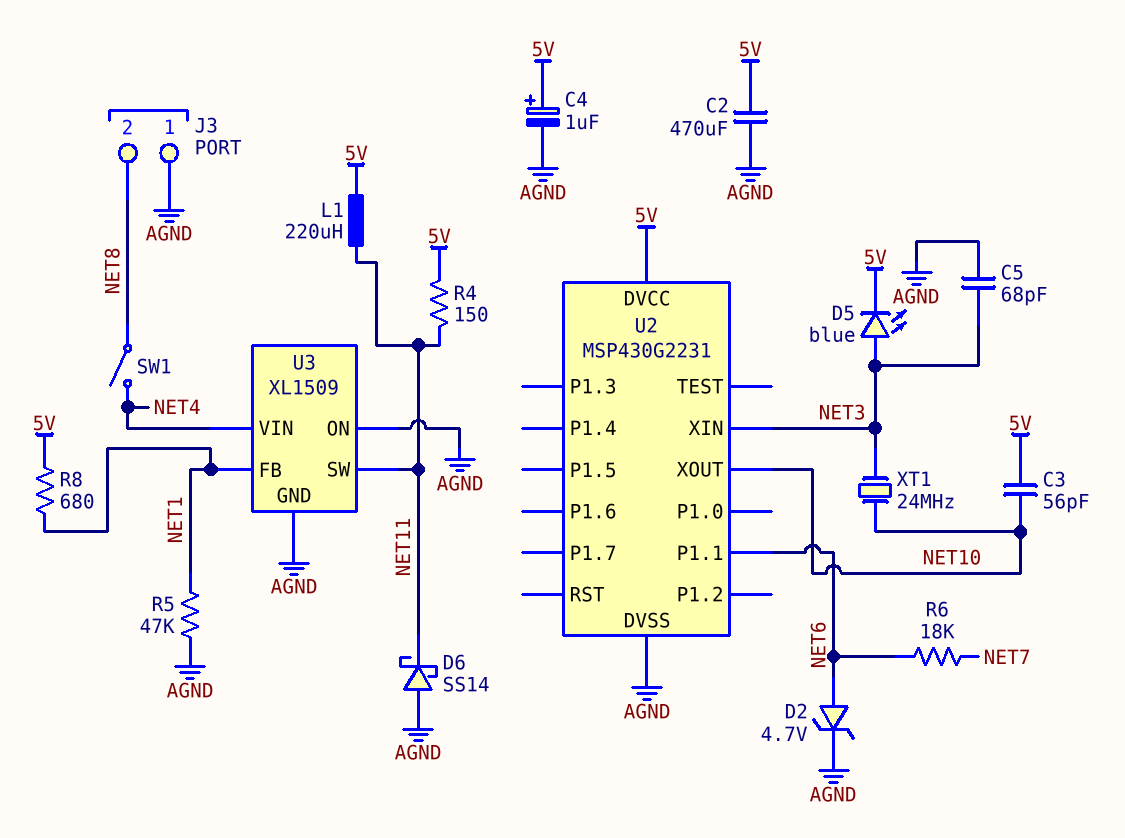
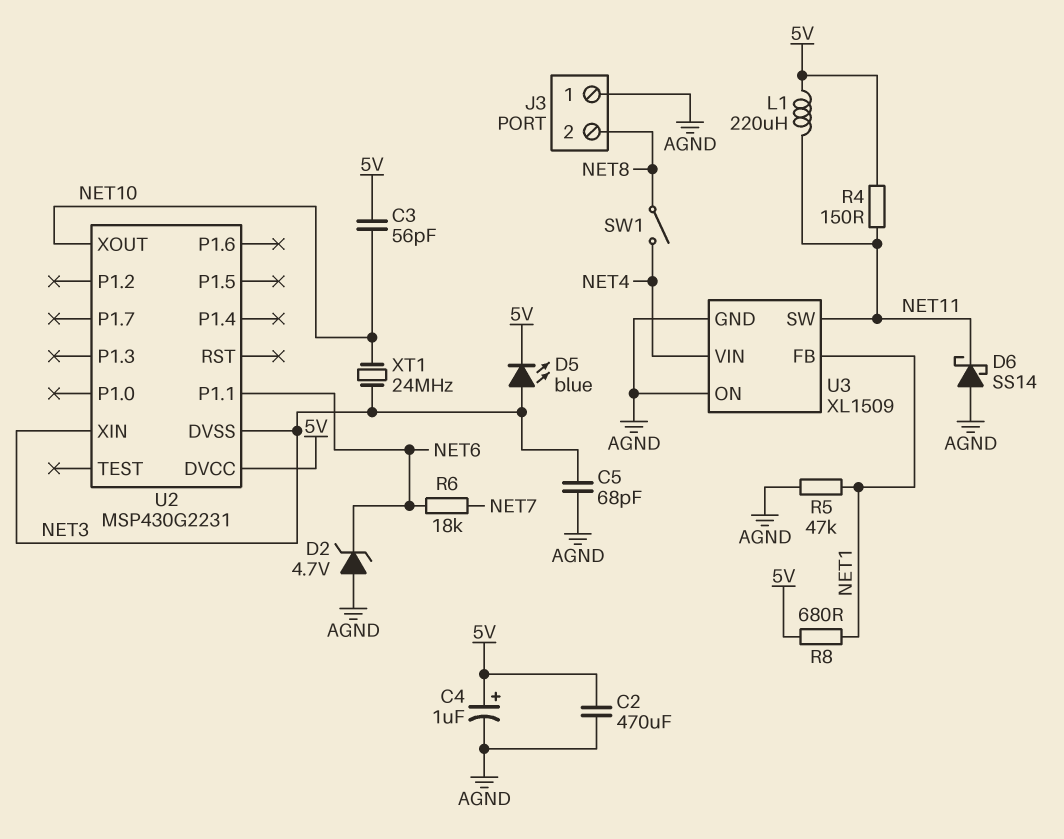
D2: zener 4.7V (A NET6, K AGND) -> zener 4.7V (A AGND, K NET6)
U2 pin DVSS: AGND -> NET3

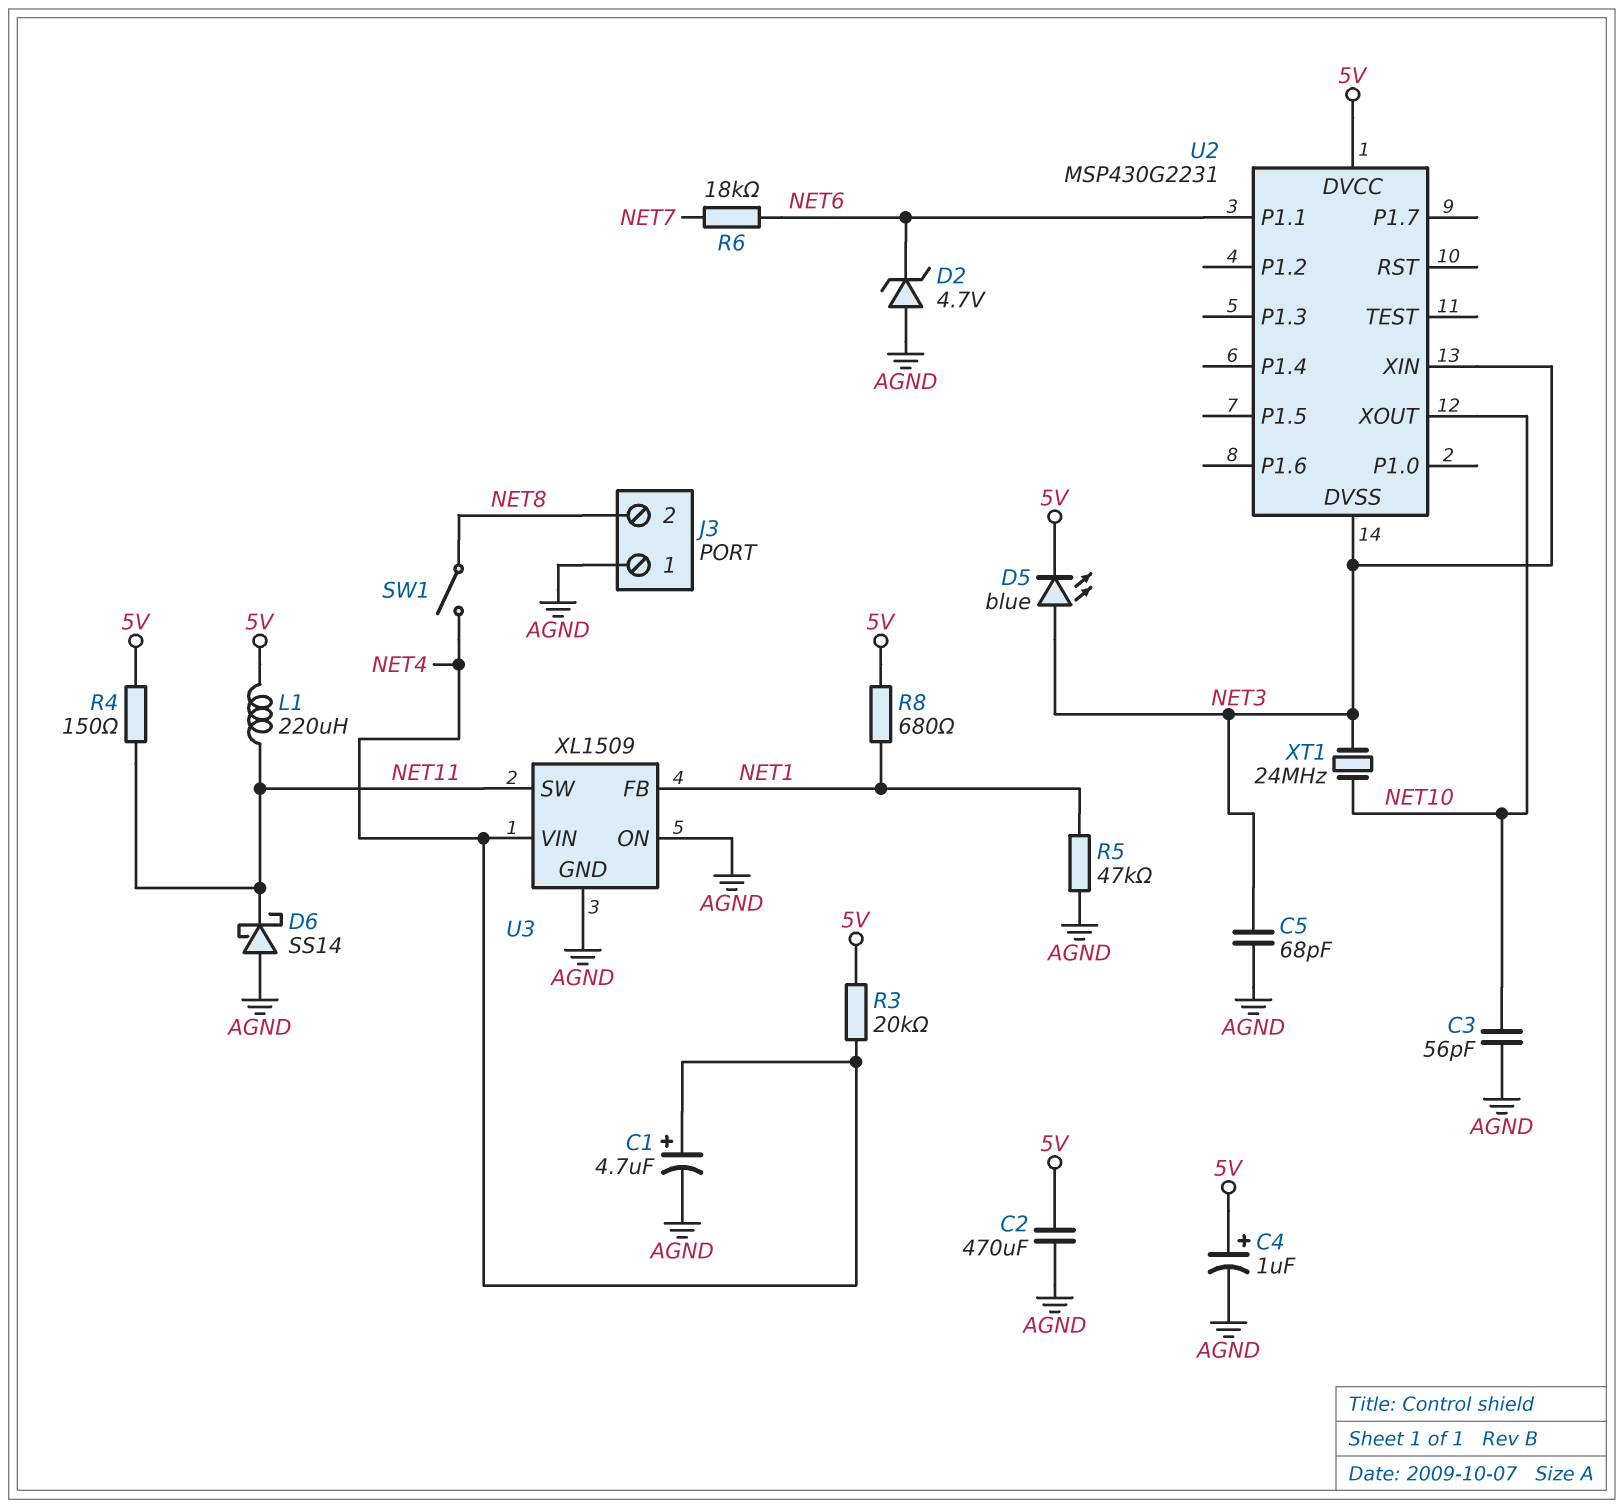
C1: none -> 4.7uF (plus NET4, minus AGND)
C3: 56pF (5V, NET10) -> 56pF (AGND, NET10)
R3: none -> 20k (5V, NET4)

